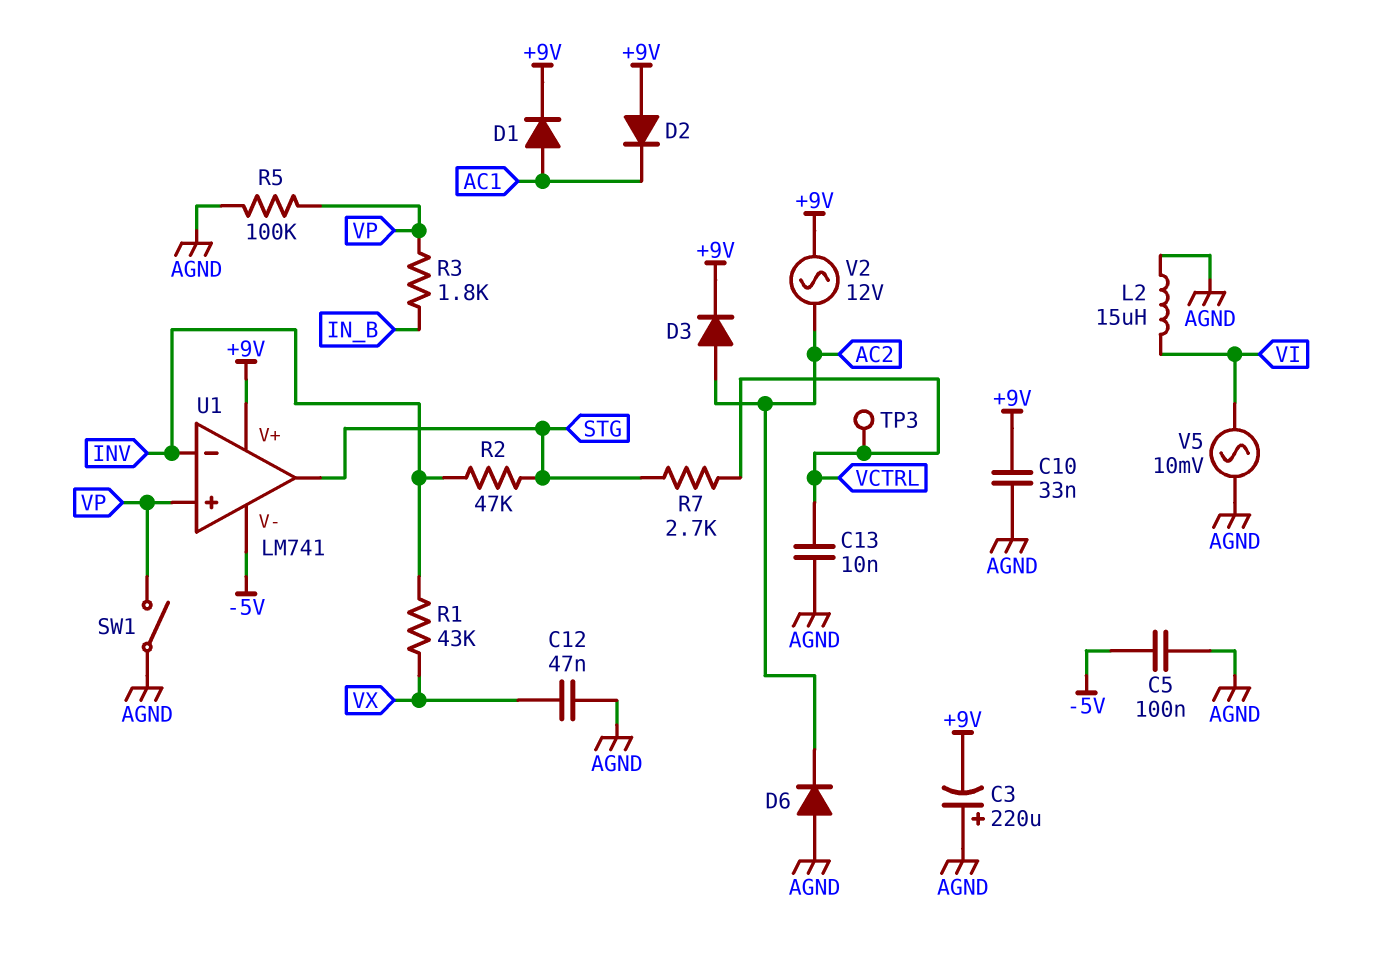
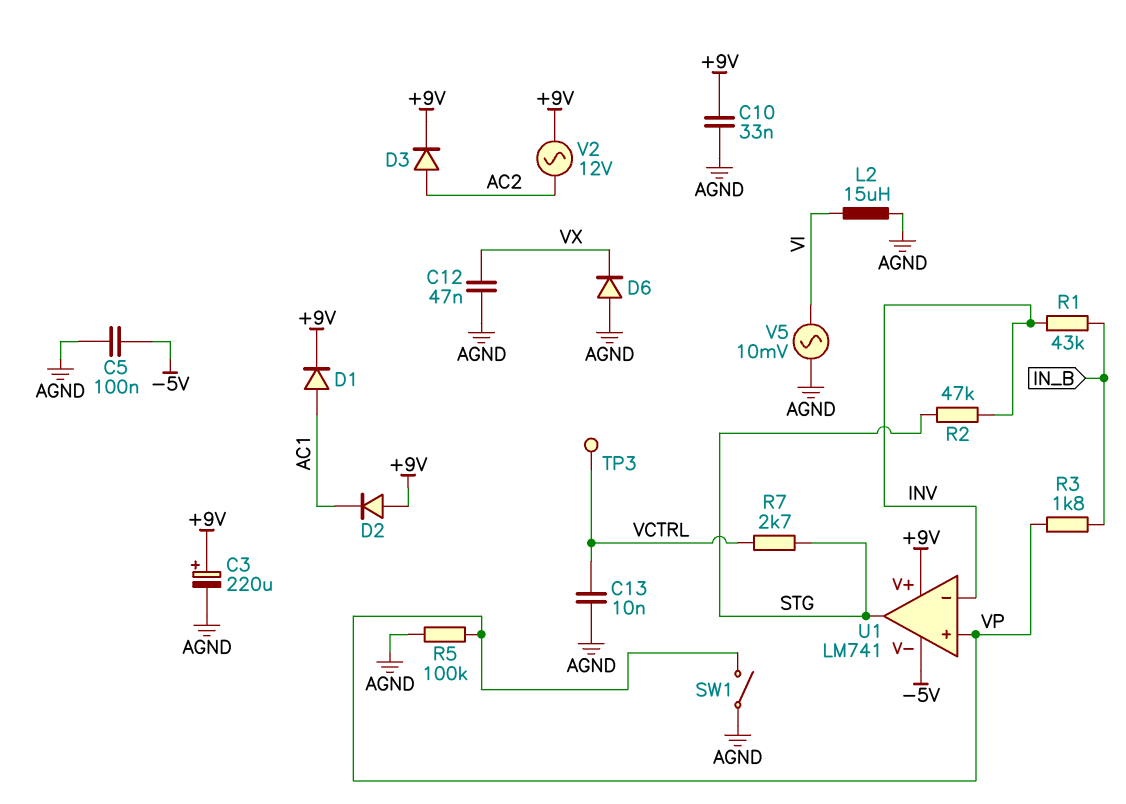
C3: 220uF (plus AGND, minus +9V) -> 220uF (plus +9V, minus AGND)
D6: diode (A AGND, K AC2) -> diode (A AGND, K VX)
R1: 43k (INV, VX) -> 43k (INV, IN_B)

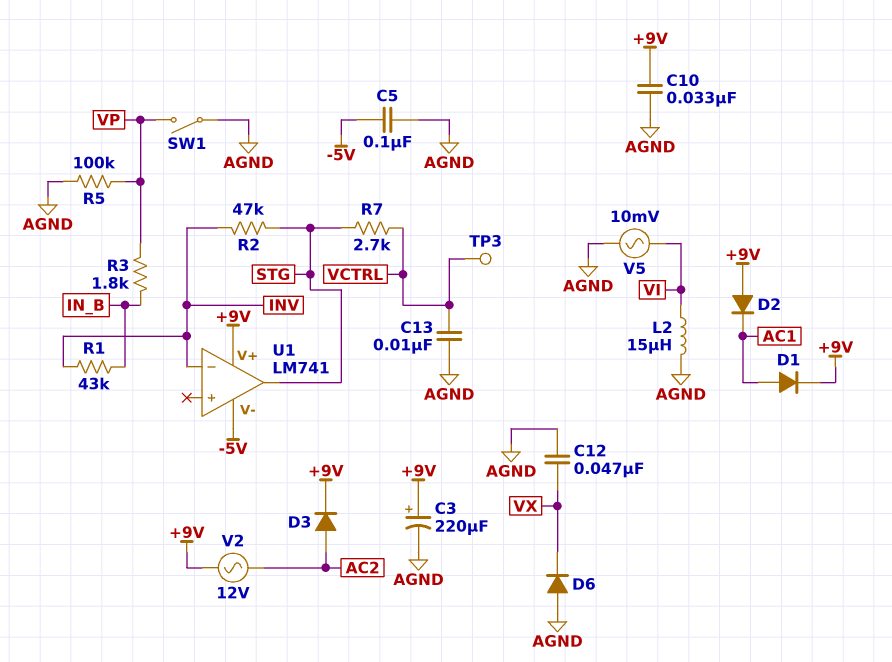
U1 pin in+: VP -> none

